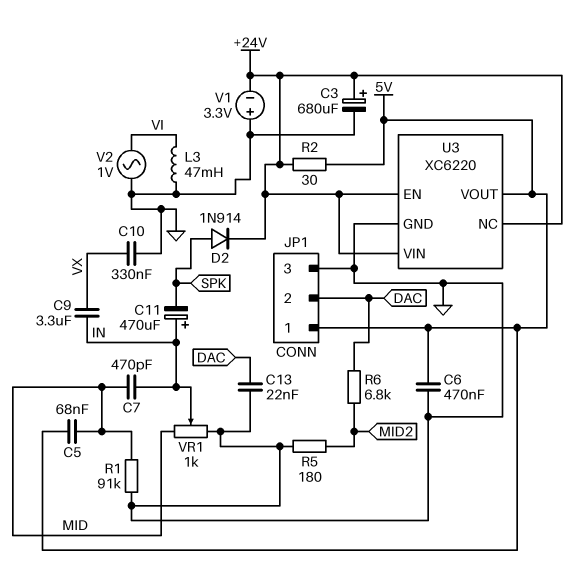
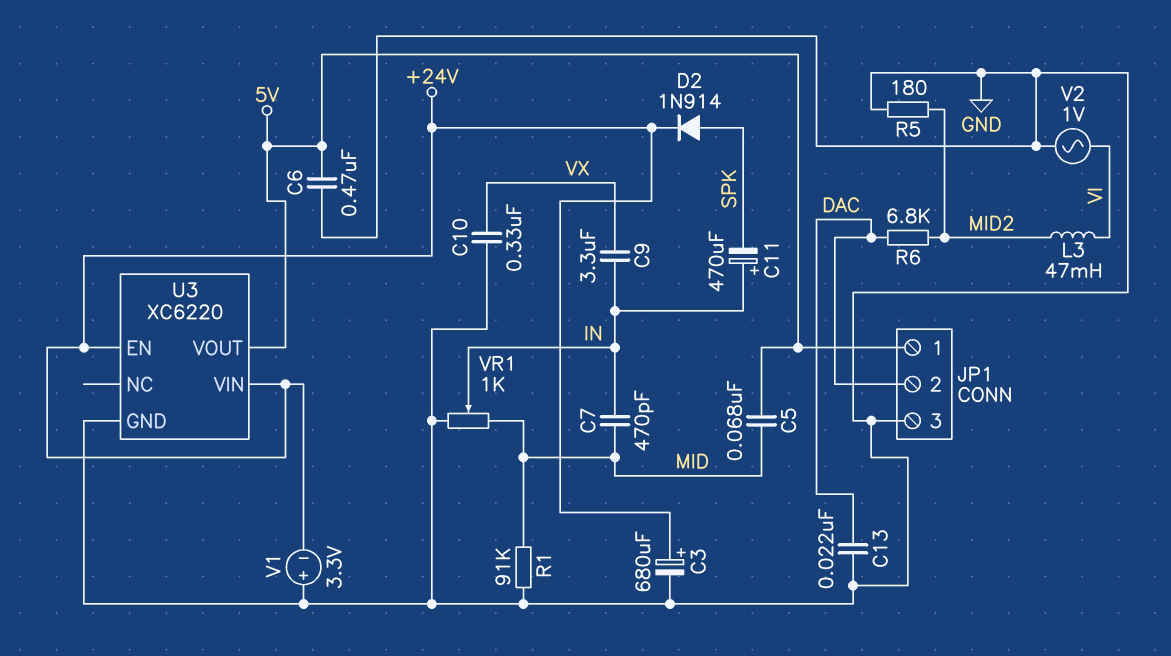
L3: 47mH (GND, VI) -> 47mH (MID2, VI)
R2: 30 (+24V, 5V) -> none
U3 pin NC: +24V -> none

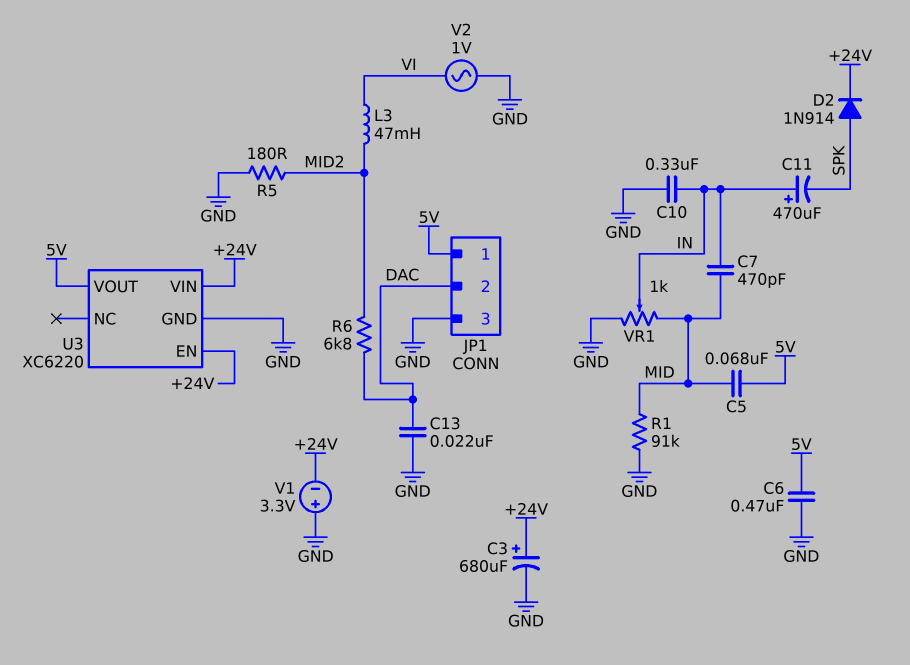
C9: 3.3uF (IN, VX) -> none
C10: 330nF (GND, VX) -> 330nF (GND, IN)

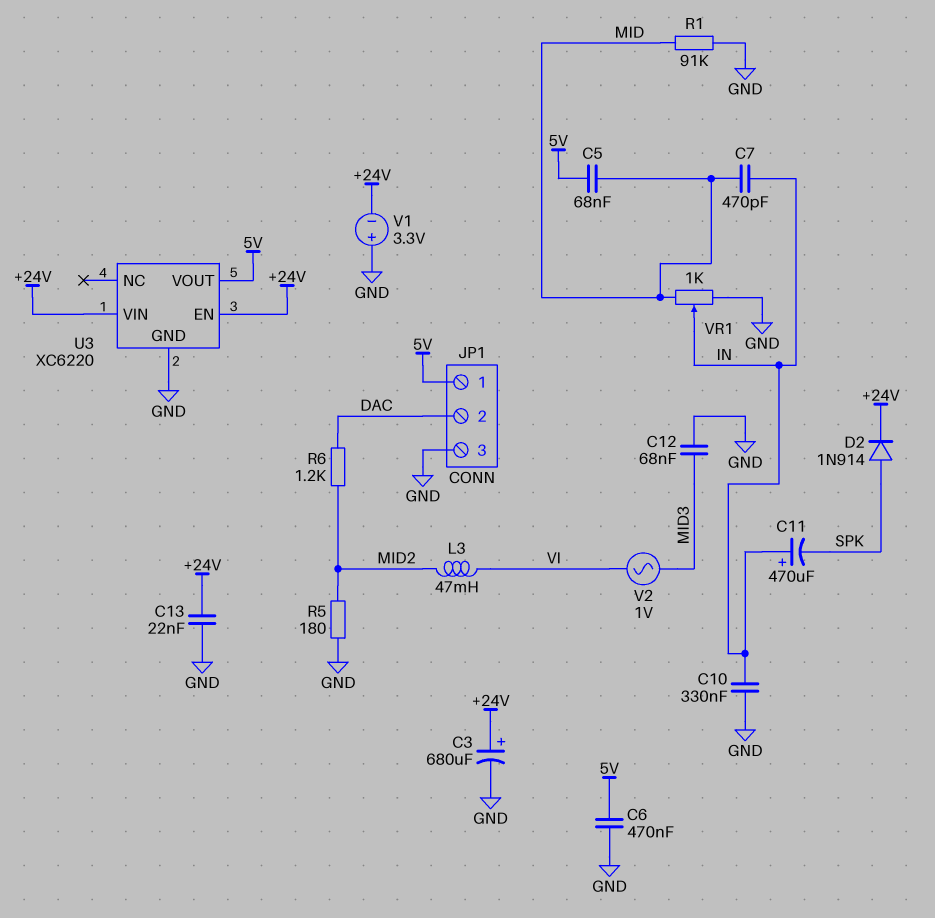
C12: none -> 68nF (GND, MID3)
C13: 22nF (DAC, GND) -> 22nF (+24V, GND)
R6: 6.8k (DAC, MID2) -> 1.2k (DAC, MID2)
V2: AC 1V (GND, VI) -> AC 1V (MID3, VI)

